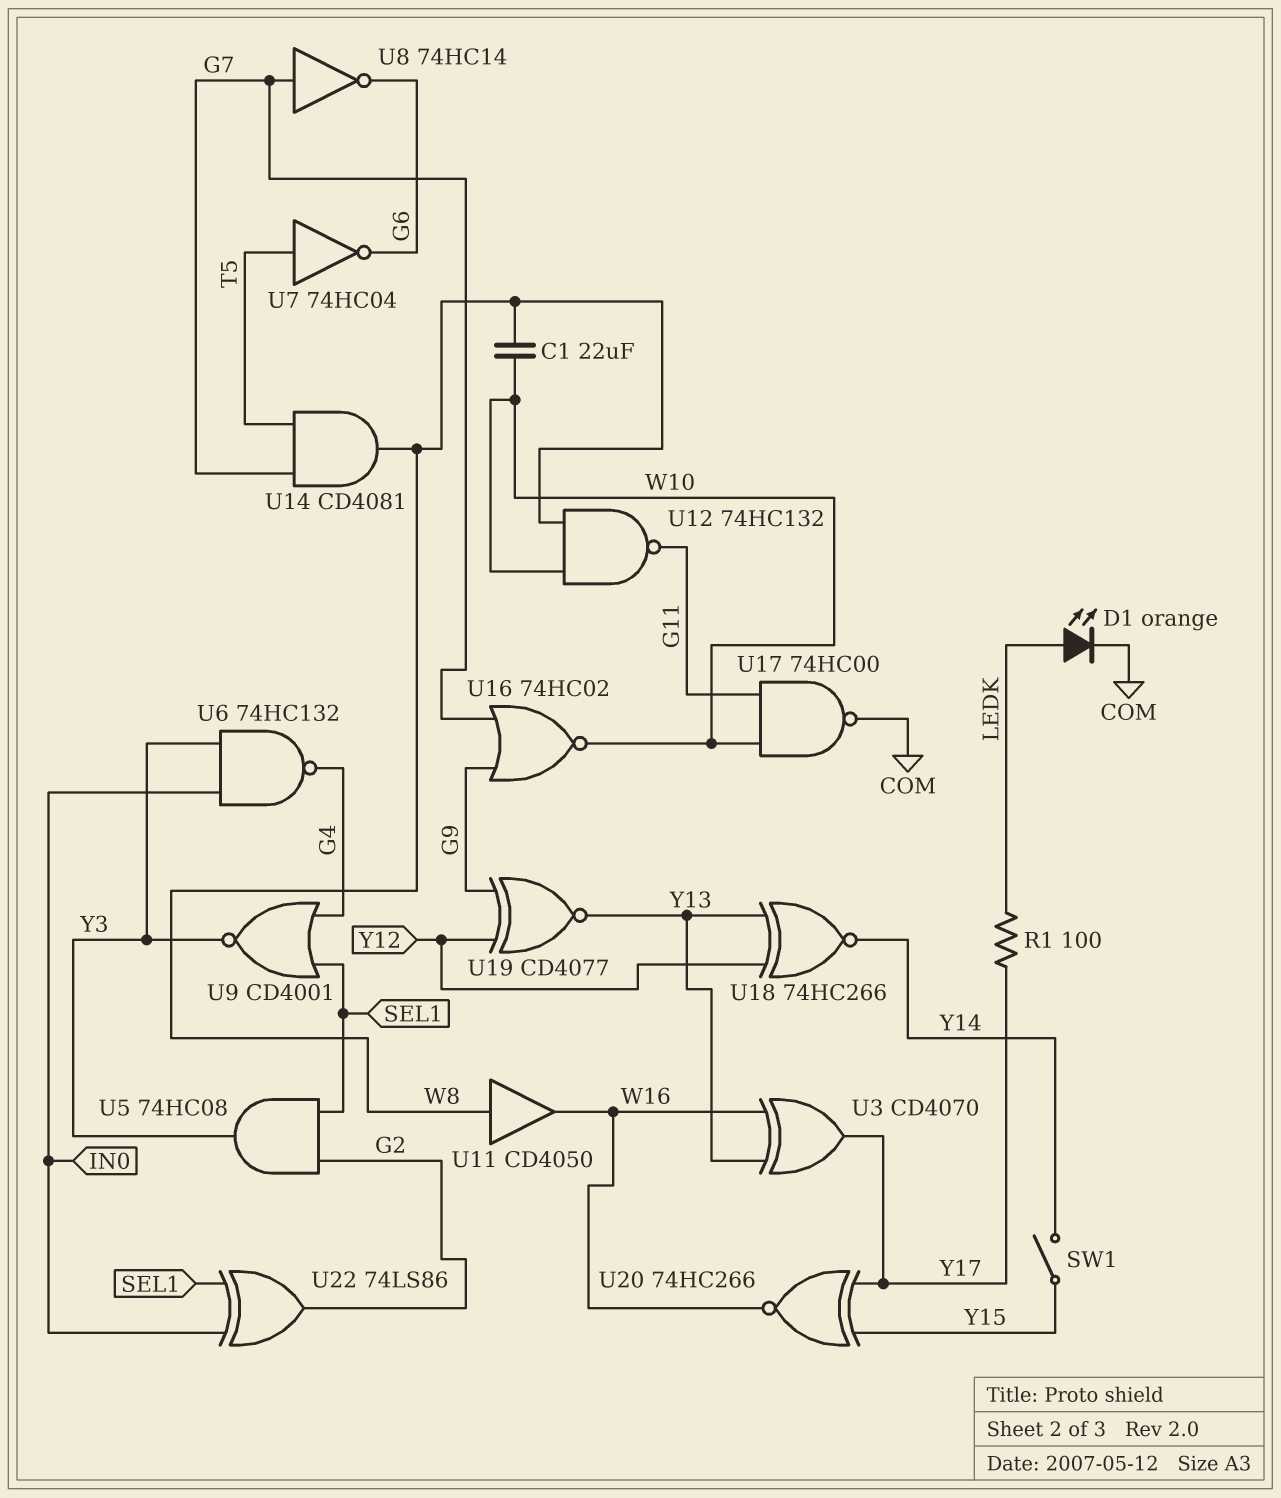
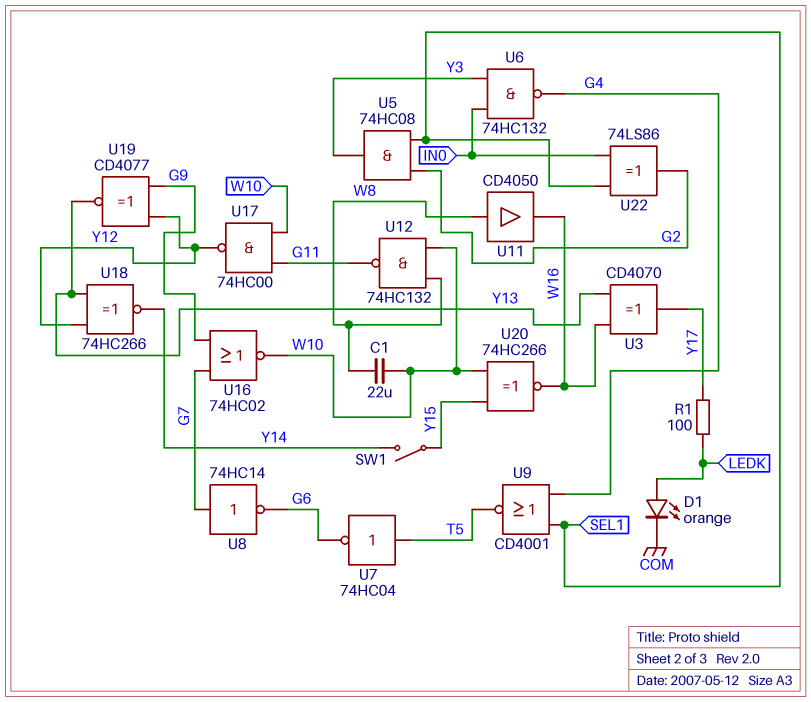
U9: NOR CD4001 (in G4, in SEL1, out Y3) -> NOR CD4001 (in G4, in SEL1, out T5)
U14: AND CD4081 (in G7, in T5, out W8) -> none
U17: NAND 74HC00 (in G11, in W10, out COM) -> NAND 74HC00 (in G11, in W10, out Y12)
U20: XNOR 74HC266 (in Y15, in Y17, out W16) -> XNOR 74HC266 (in W10, in Y15, out W16)

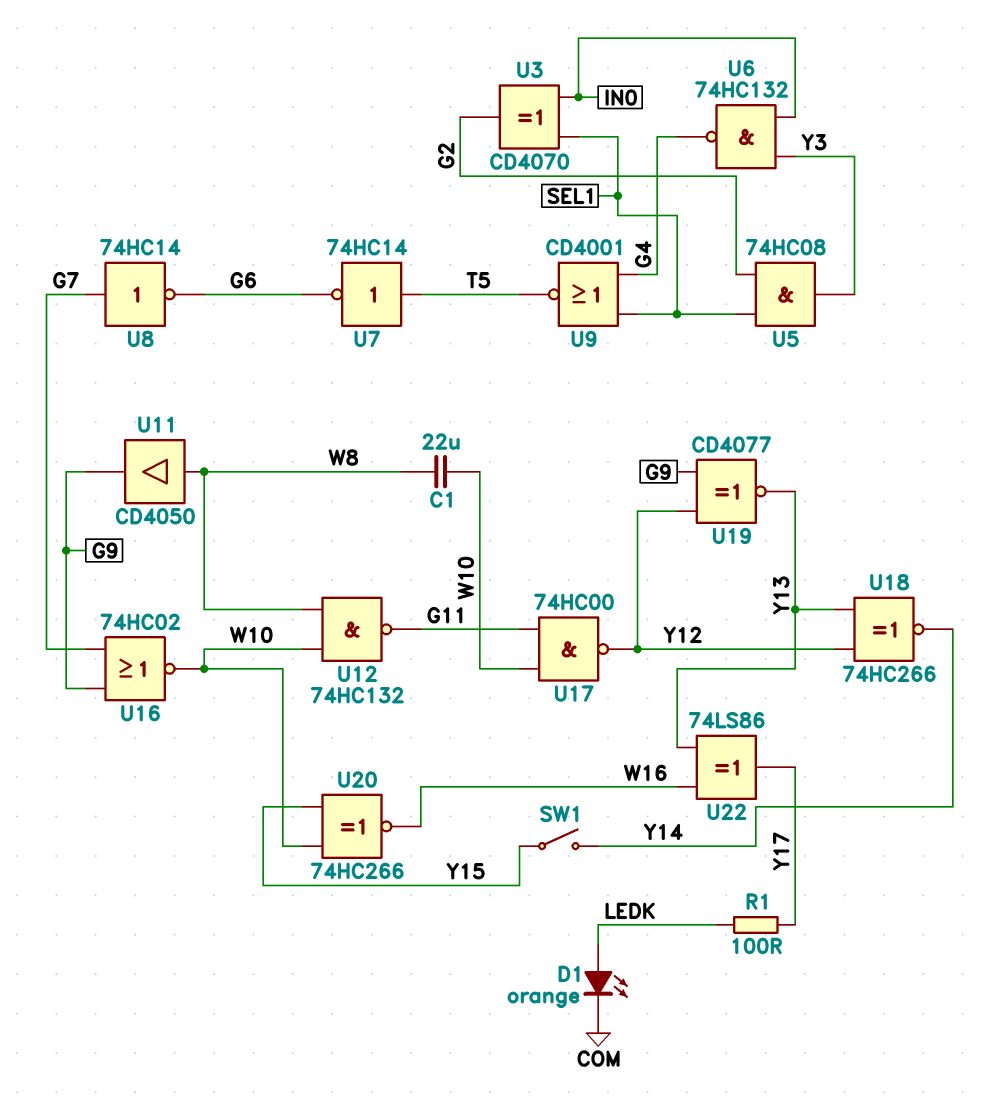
U3: XOR CD4070 (in W16, in Y13, out Y17) -> XOR CD4070 (in IN0, in SEL1, out G2)
U7: NOT 74HC04 (in T5, out G6) -> NOT 74HC14 (in T5, out G6)
U11: buffer CD4050 (in W8, out W16) -> buffer CD4050 (in W8, out G9)
U22: XOR 74LS86 (in IN0, in SEL1, out G2) -> XOR 74LS86 (in W16, in Y13, out Y17)

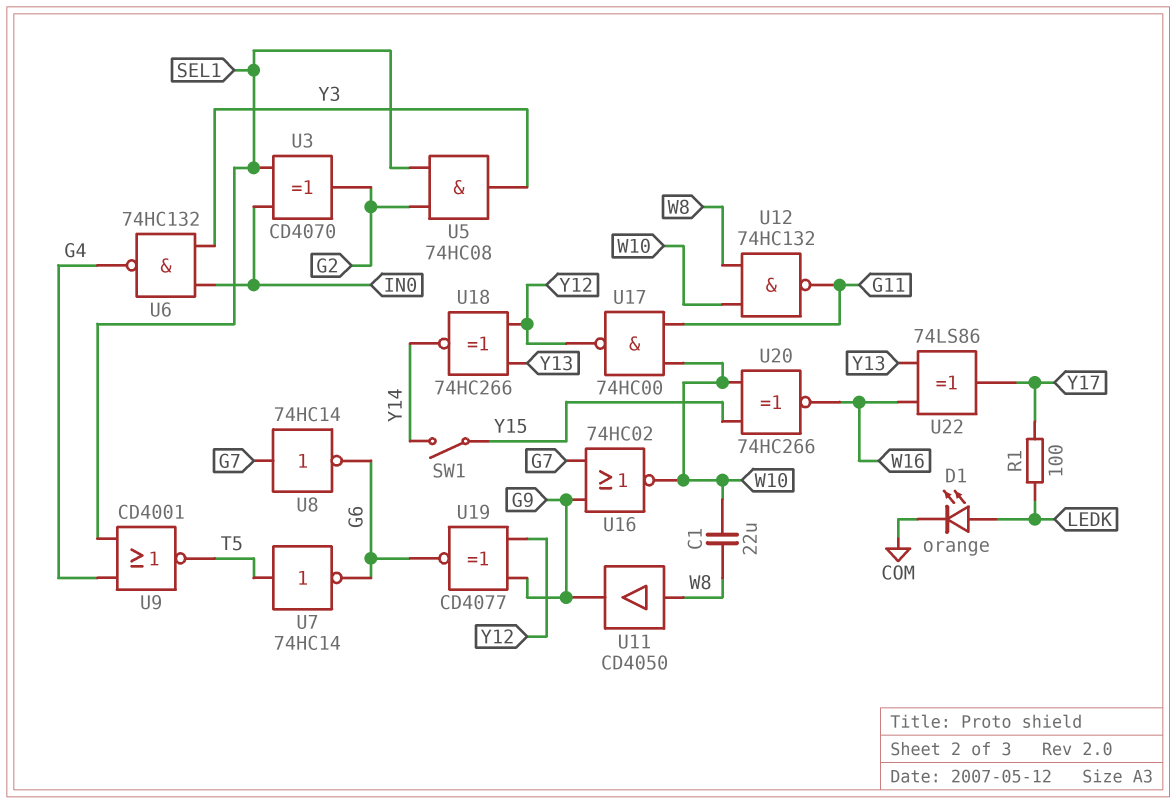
U19: XNOR CD4077 (in G9, in Y12, out Y13) -> XNOR CD4077 (in G9, in Y12, out G6)

